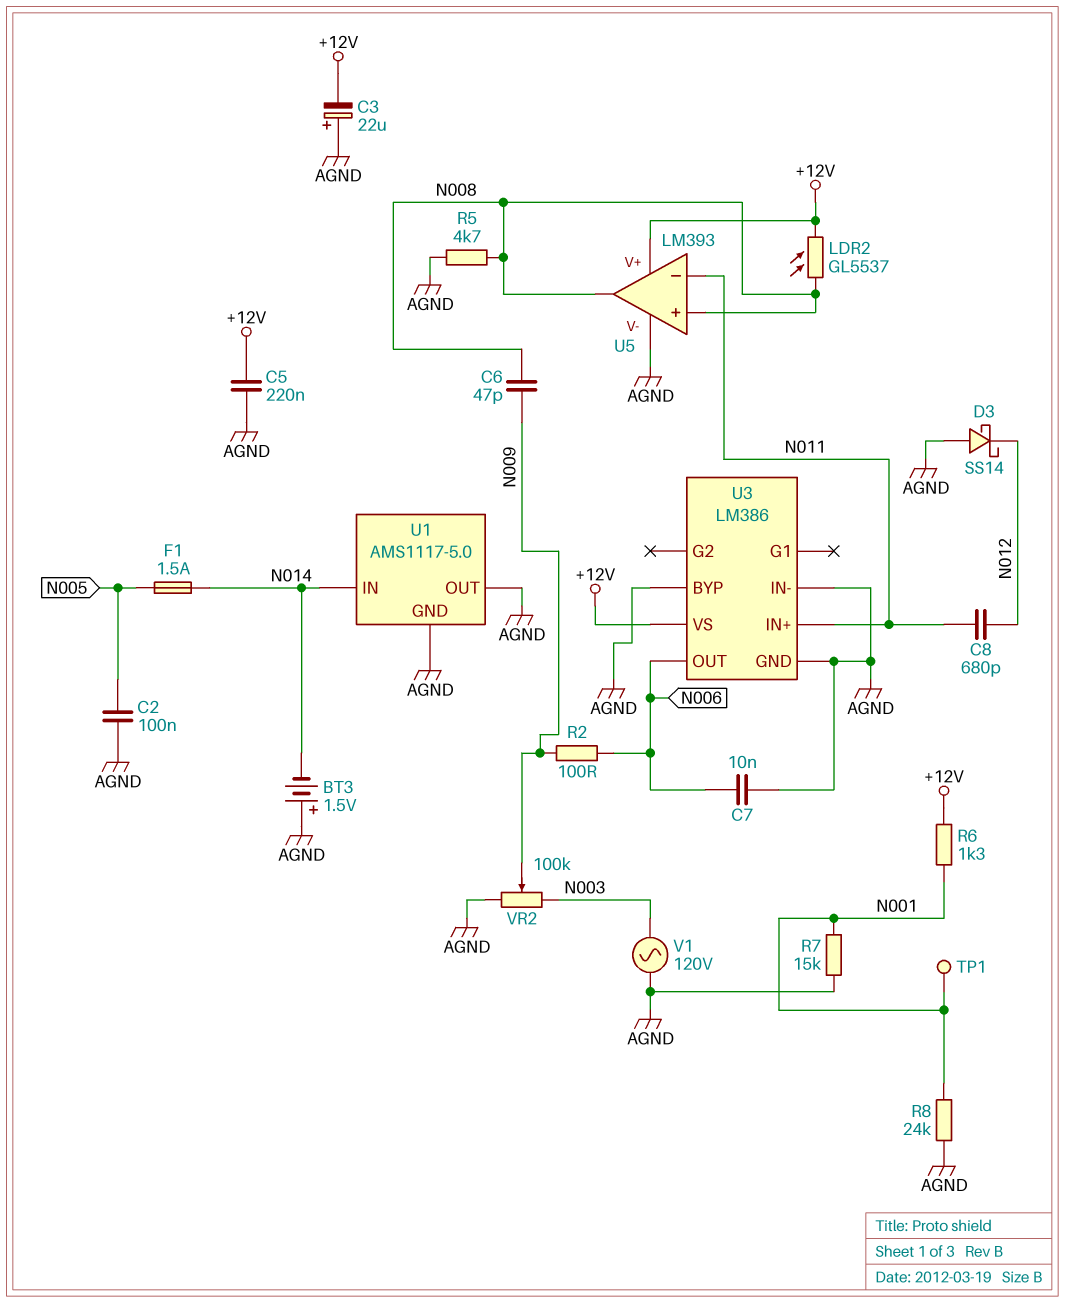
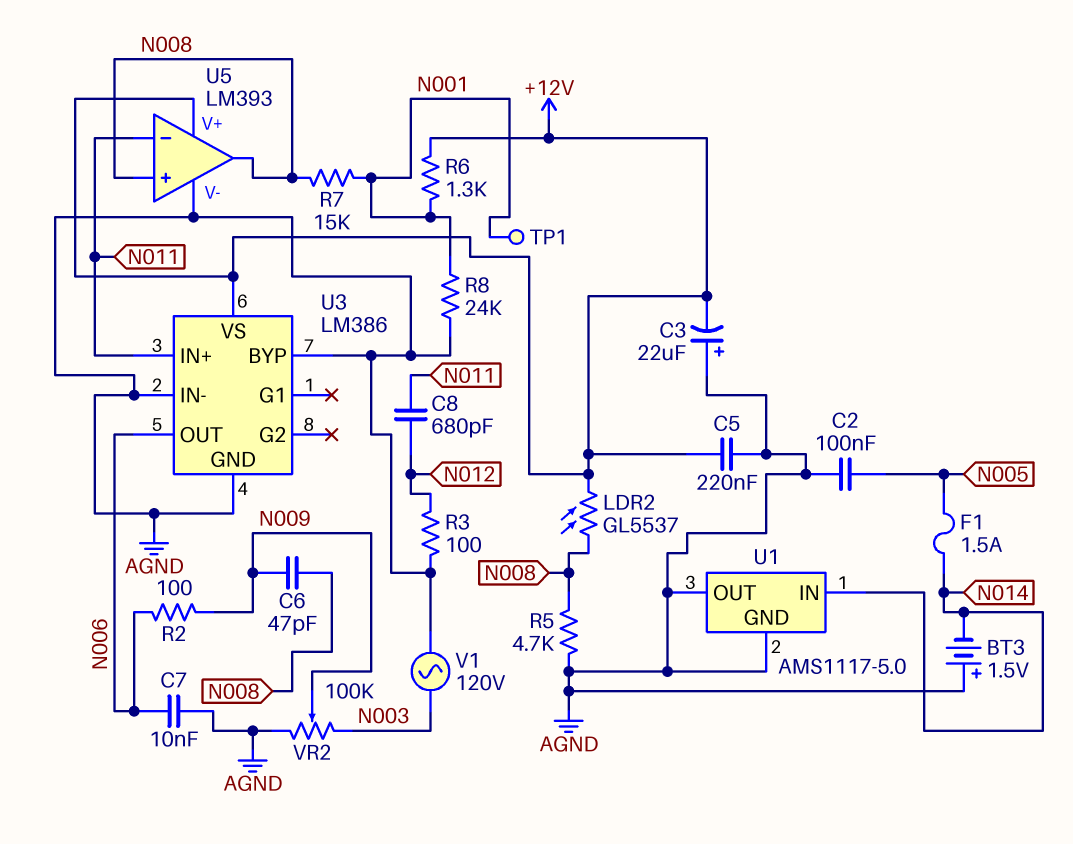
D3: schottky SS14 (A AGND, K N012) -> none
R3: none -> 100 (AGND, N012)
R7: 15k (AGND, N001) -> 15k (N001, N008)

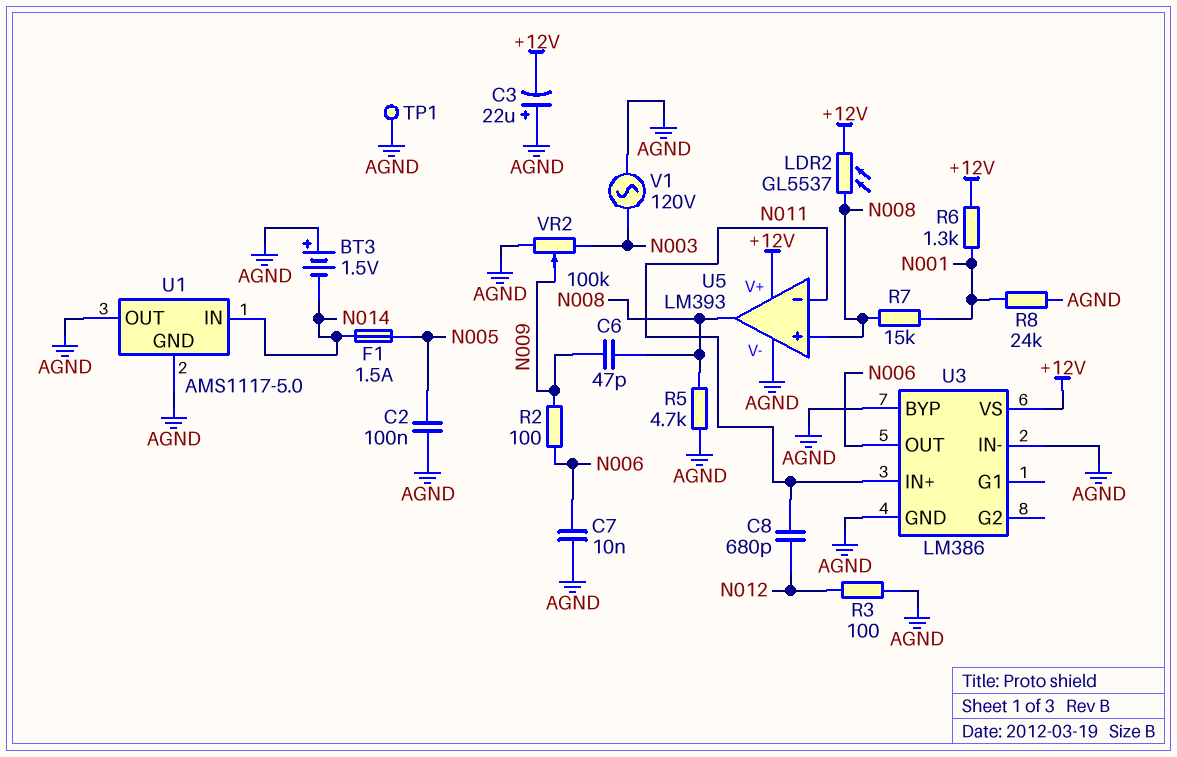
C5: 220nF (+12V, AGND) -> none
TP1: test point (N001) -> test point (AGND)

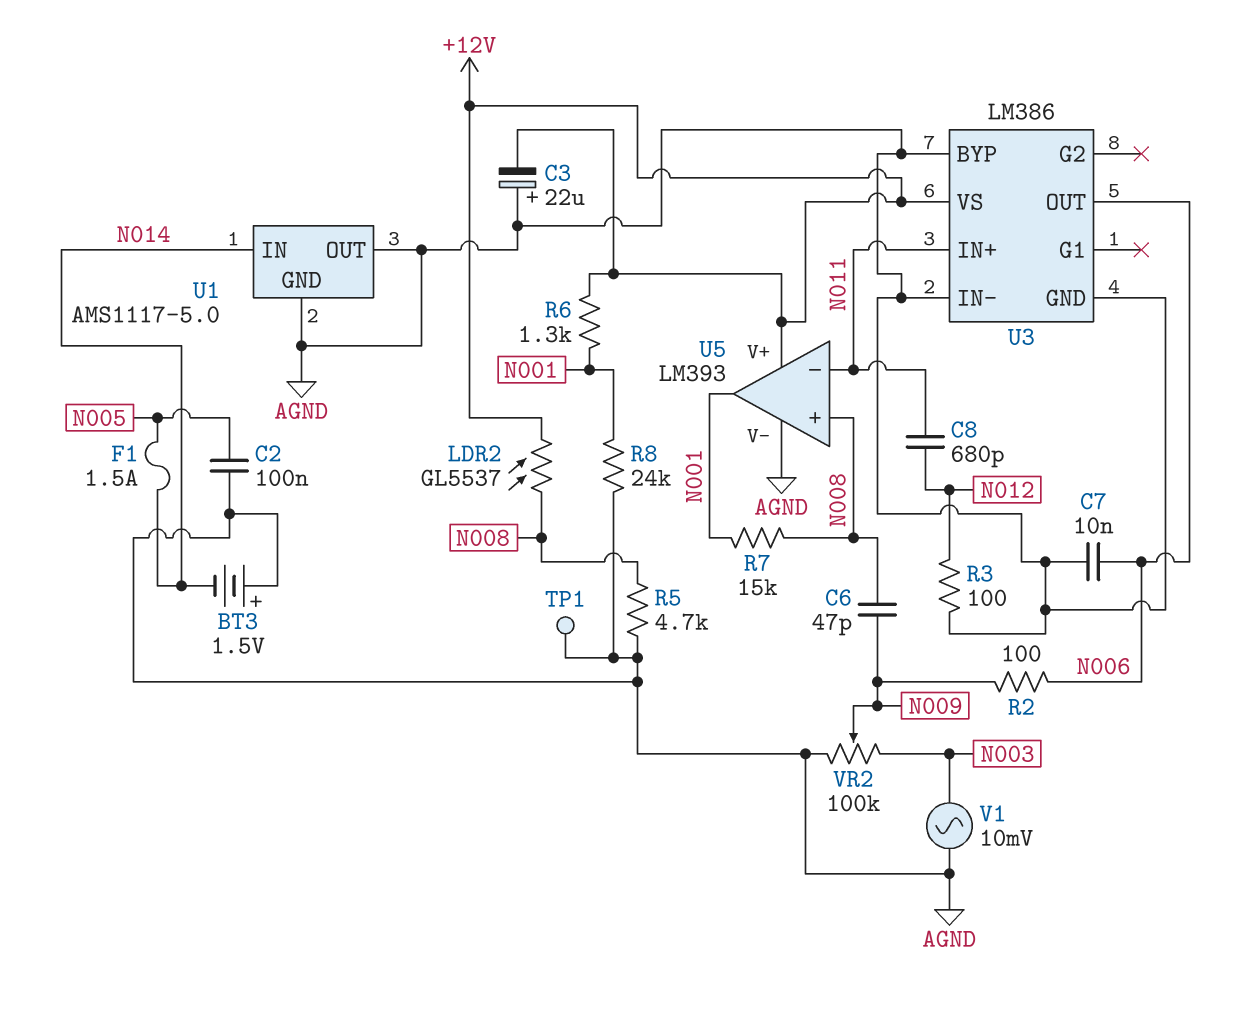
U5 pin out: N008 -> N001
V1: AC 120V (AGND, N003) -> AC 10mV (AGND, N003)

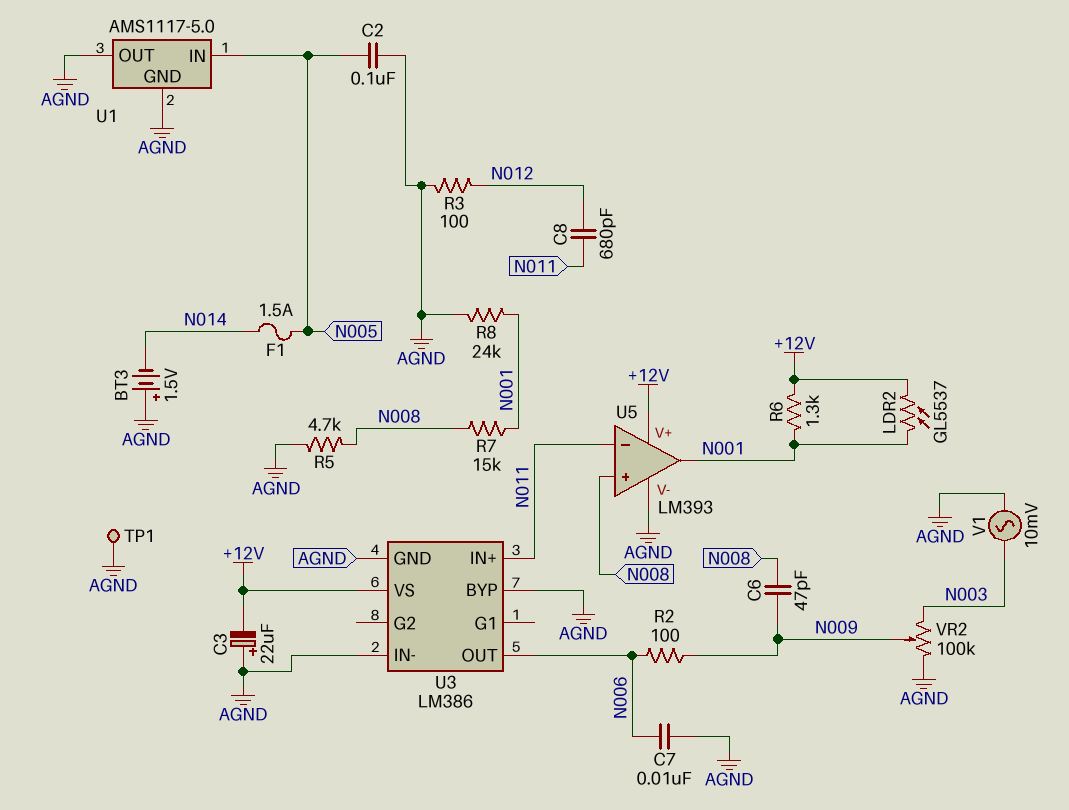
LDR2: GL5537 (+12V, N008) -> GL5537 (+12V, N001)
U1 pin IN: N014 -> N005

